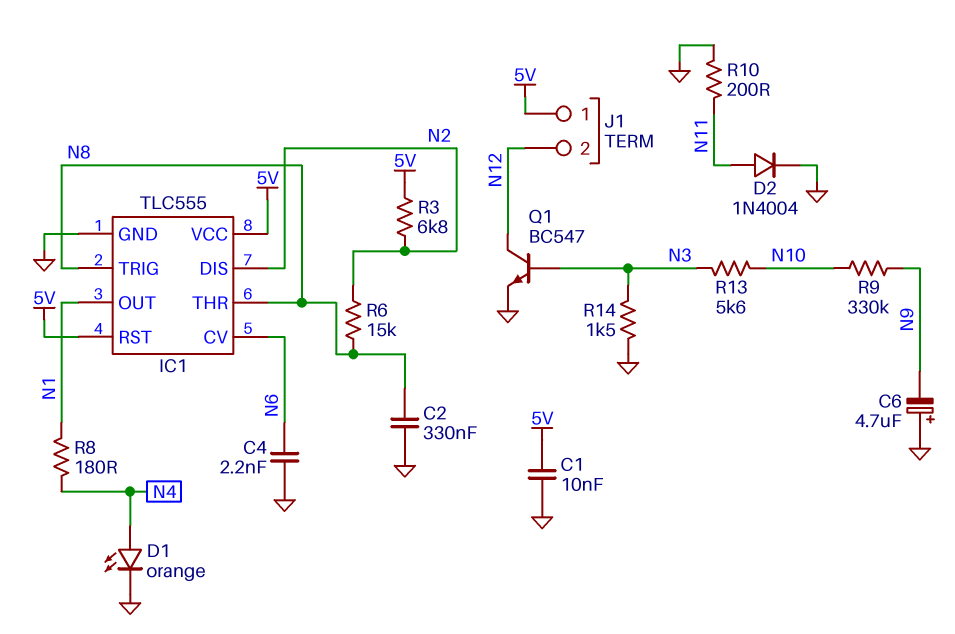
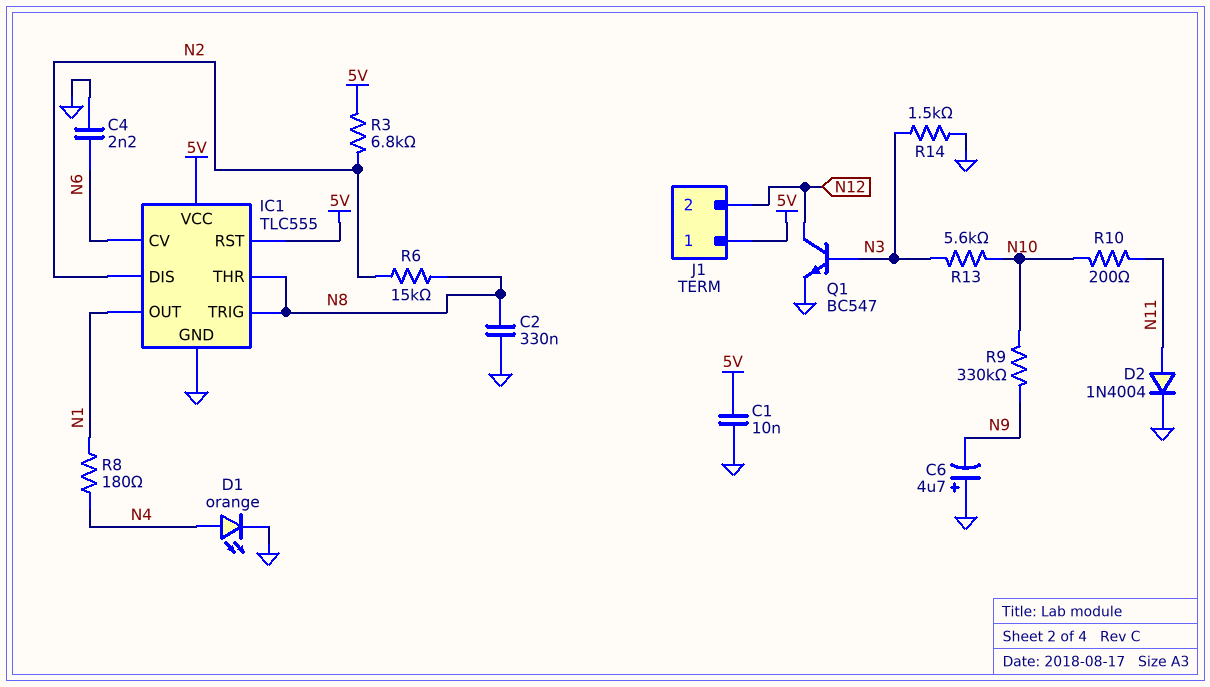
R10: 200 (GND, N11) -> 200 (N10, N11)

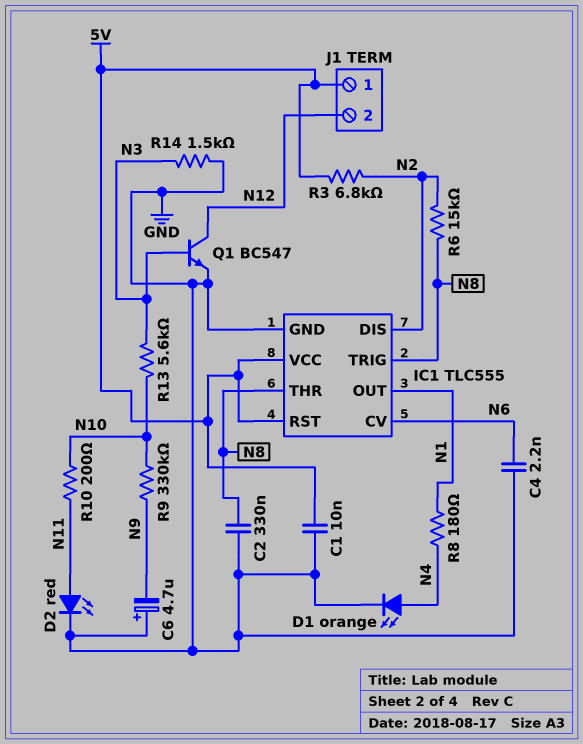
D2: diode 1N4004 (A N11, K GND) -> LED red (A N11, K GND)

